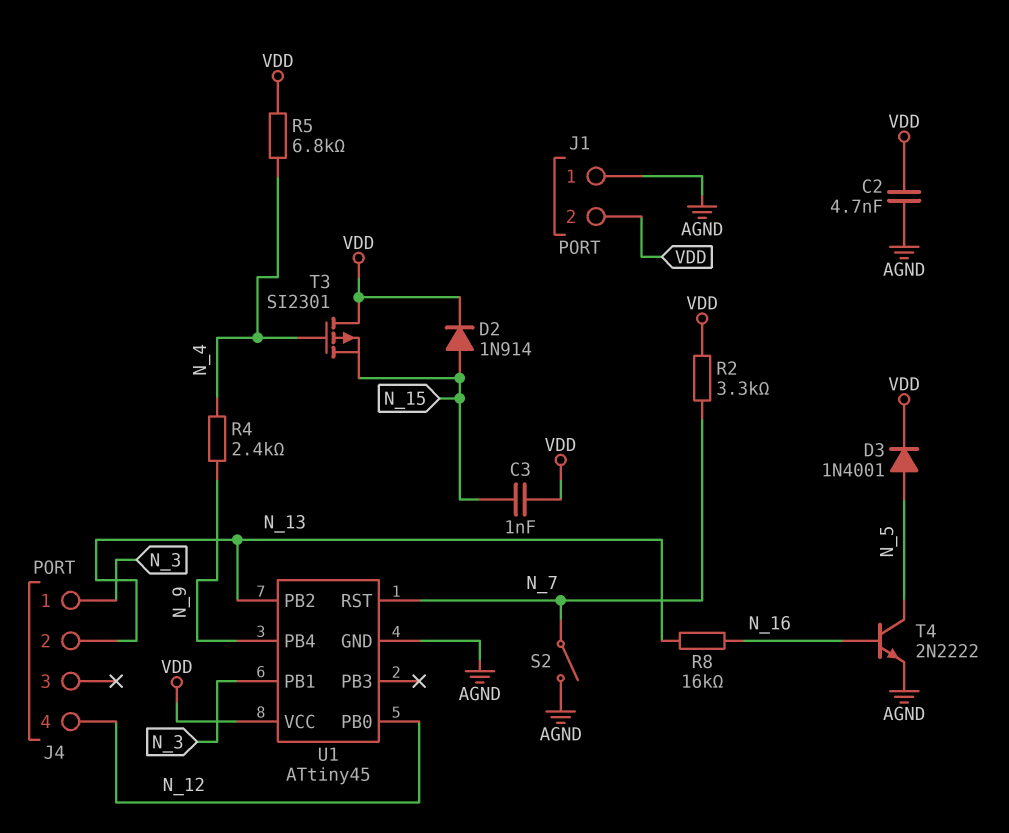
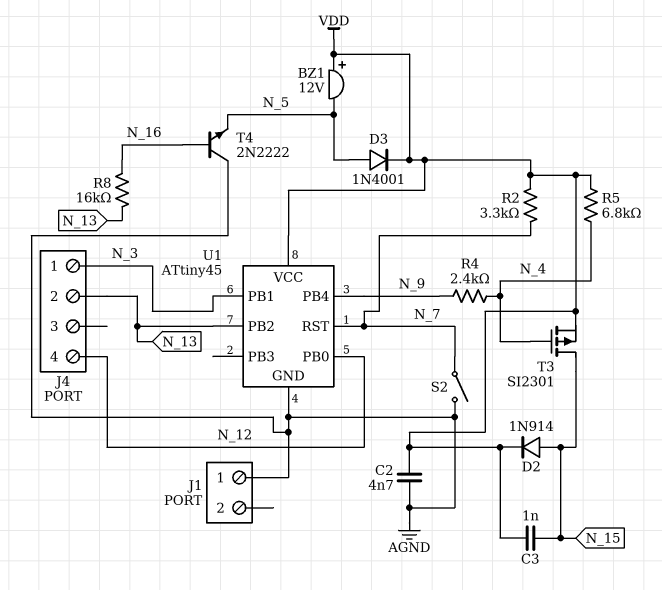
BZ1: none -> buzzer 12V (plus VDD, minus N_5)
J1 pin 2: VDD -> none
T3: PMOS SI2301 (G N_4, D VDD, S N_15) -> PMOS SI2301 (G N_4, D N_15, S VDD)
T4: NPN 2N2222 (B N_16, C N_5, E AGND) -> NPN 2N2222 (B N_16, C AGND, E N_5)

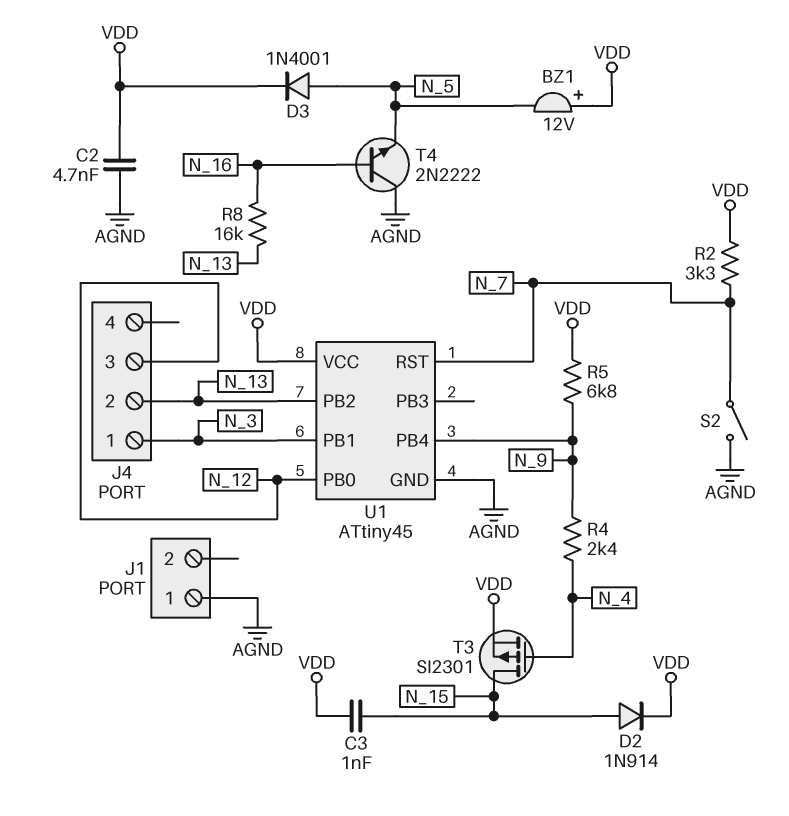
J4 pin 3: none -> N_12
J4 pin 4: N_12 -> none
R5: 6.8k (N_4, VDD) -> 6.8k (N_9, VDD)

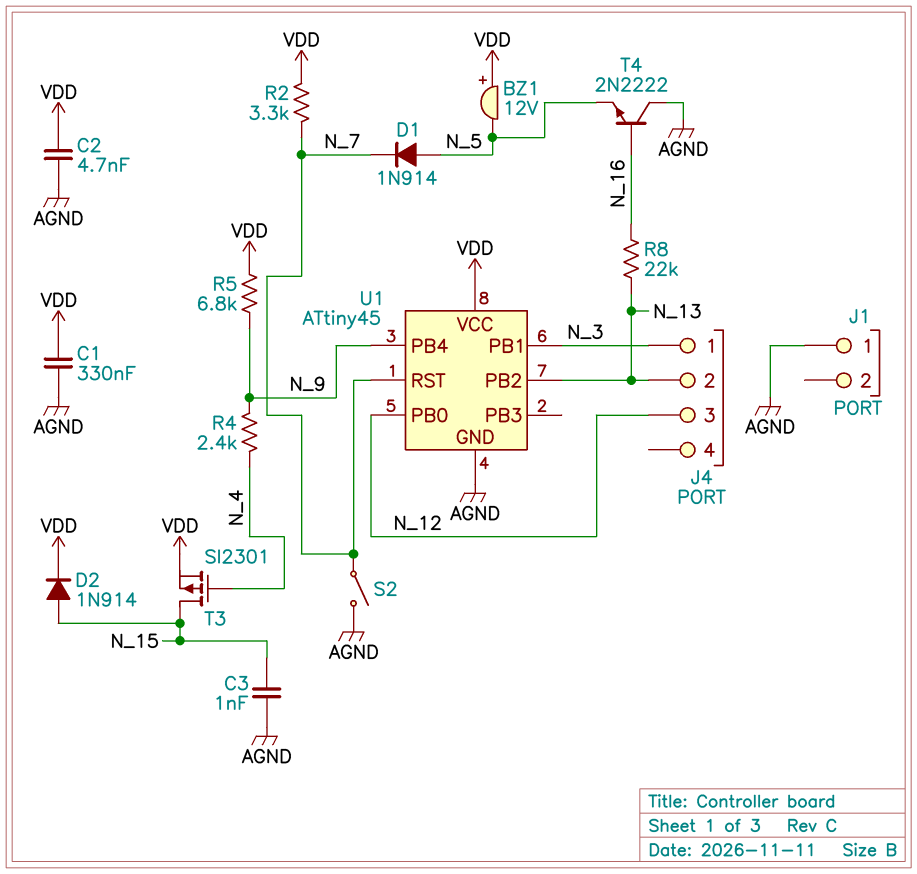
C1: none -> 330nF (AGND, VDD)
C3: 1nF (N_15, VDD) -> 1nF (AGND, N_15)
D1: none -> diode 1N914 (A N_5, K N_7)
D3: diode 1N4001 (A N_5, K VDD) -> none
R8: 16k (N_13, N_16) -> 22k (N_13, N_16)

